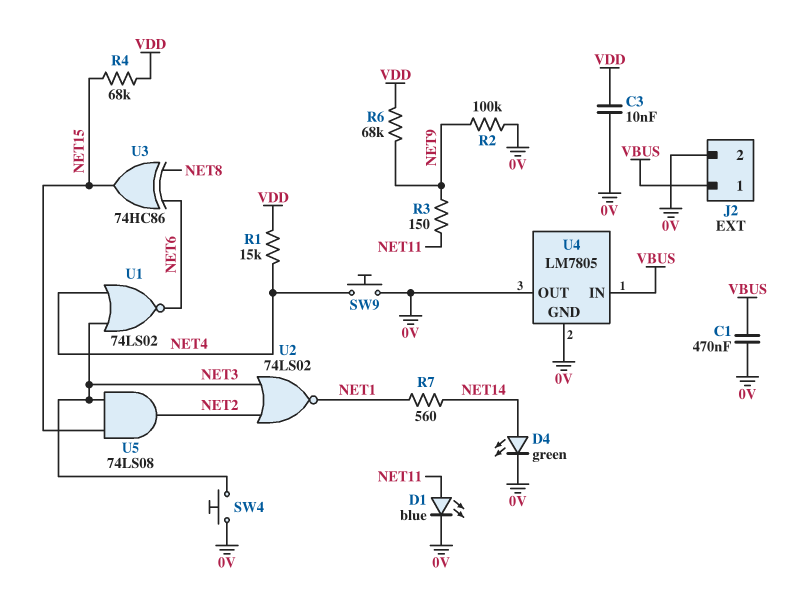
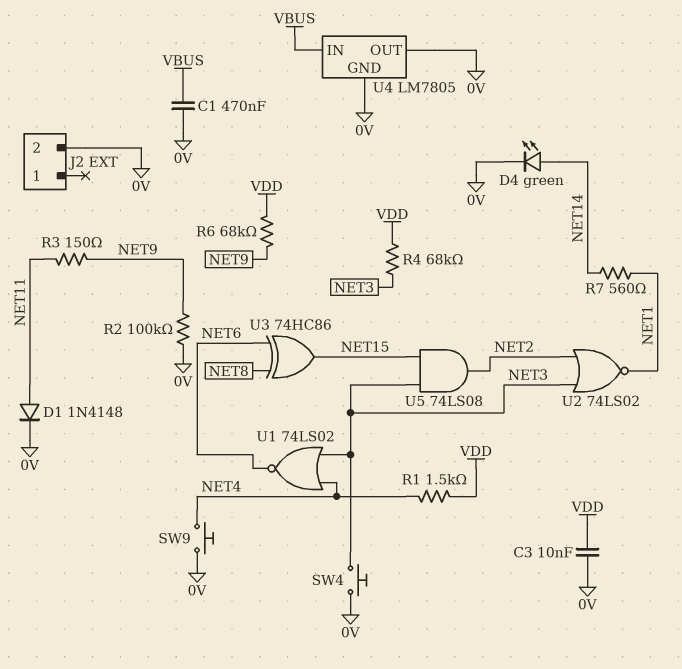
D1: LED blue (A NET11, K 0V) -> diode 1N4148 (A NET11, K 0V)
J2 pin 1: VBUS -> none
R1: 15k (NET4, VDD) -> 1.5k (NET4, VDD)
R4: 68k (NET15, VDD) -> 68k (NET3, VDD)

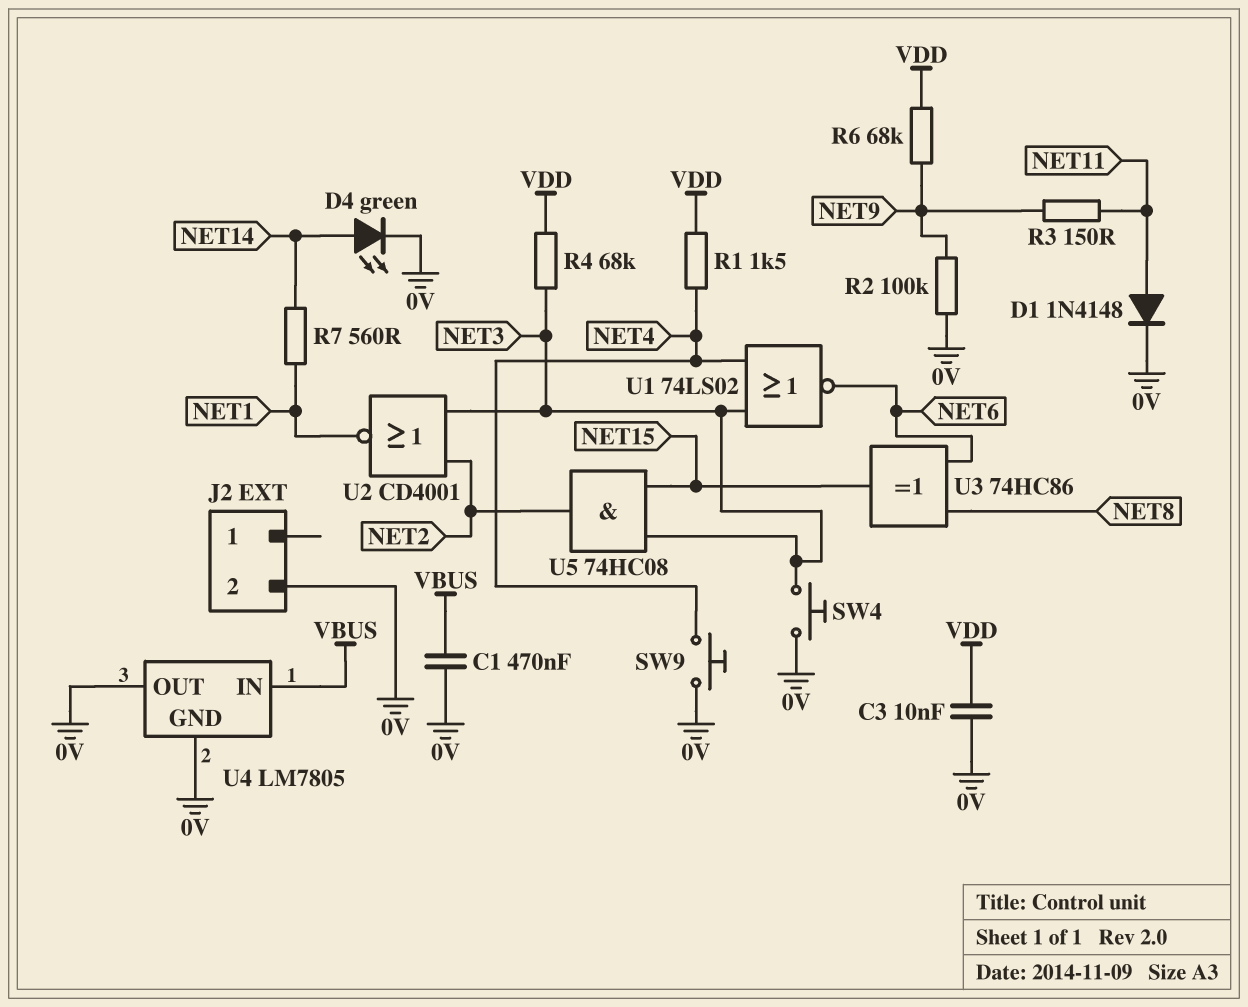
U2: NOR 74LS02 (in NET2, in NET3, out NET1) -> NOR CD4001 (in NET2, in NET3, out NET1)
U5: AND 74LS08 (in NET3, in NET15, out NET2) -> AND 74HC08 (in NET3, in NET15, out NET2)

